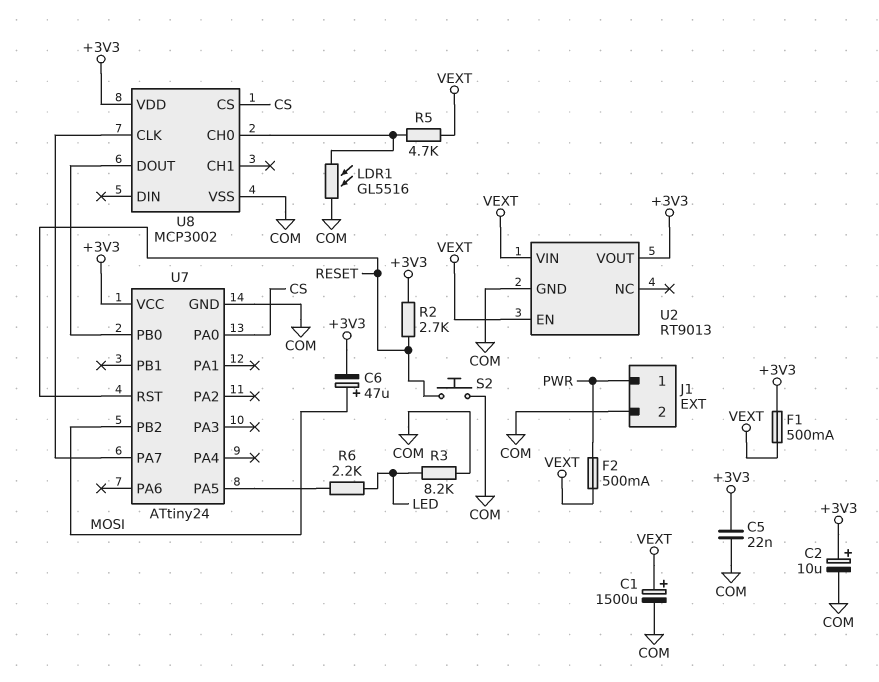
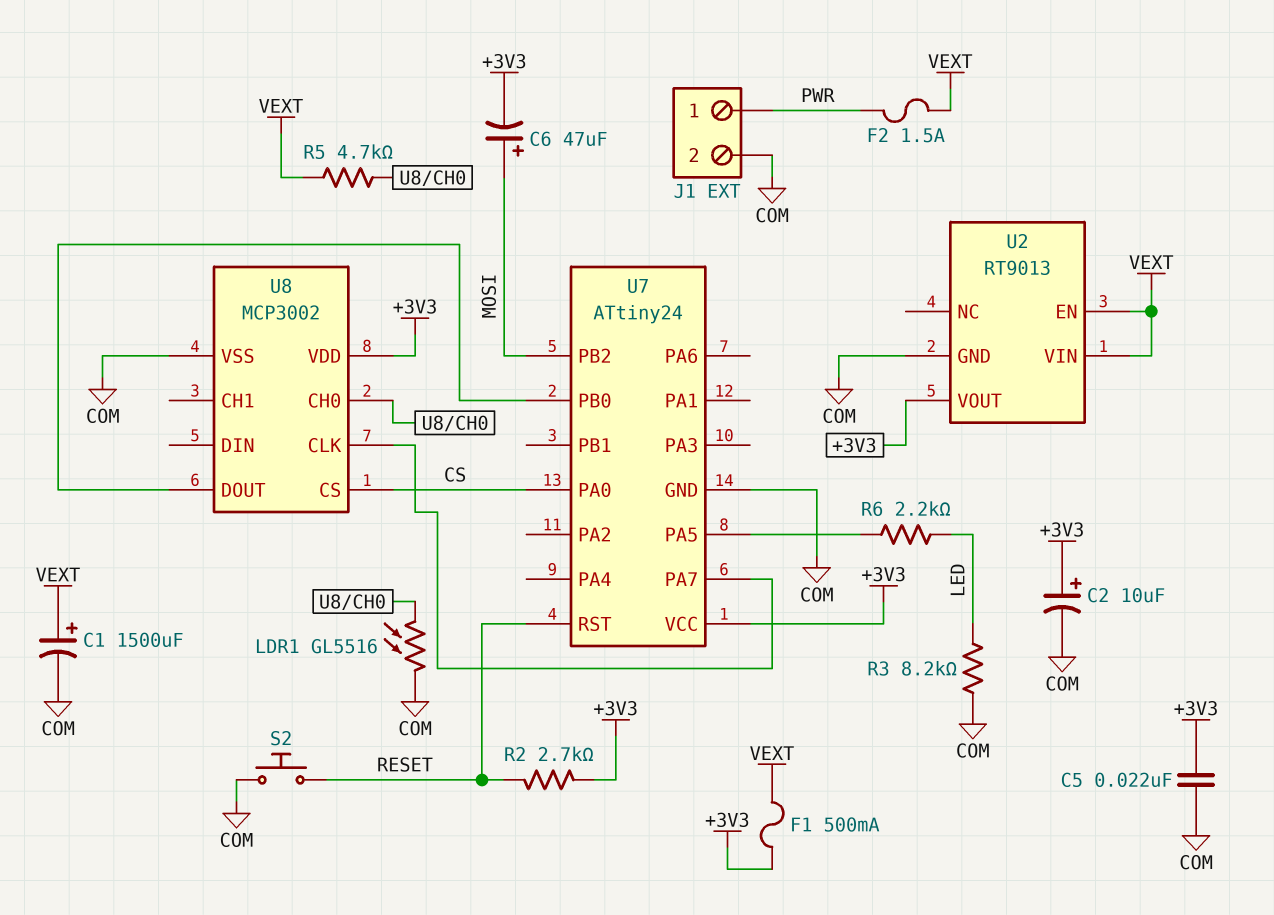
F2: 500mA (PWR, VEXT) -> 1.5A (PWR, VEXT)

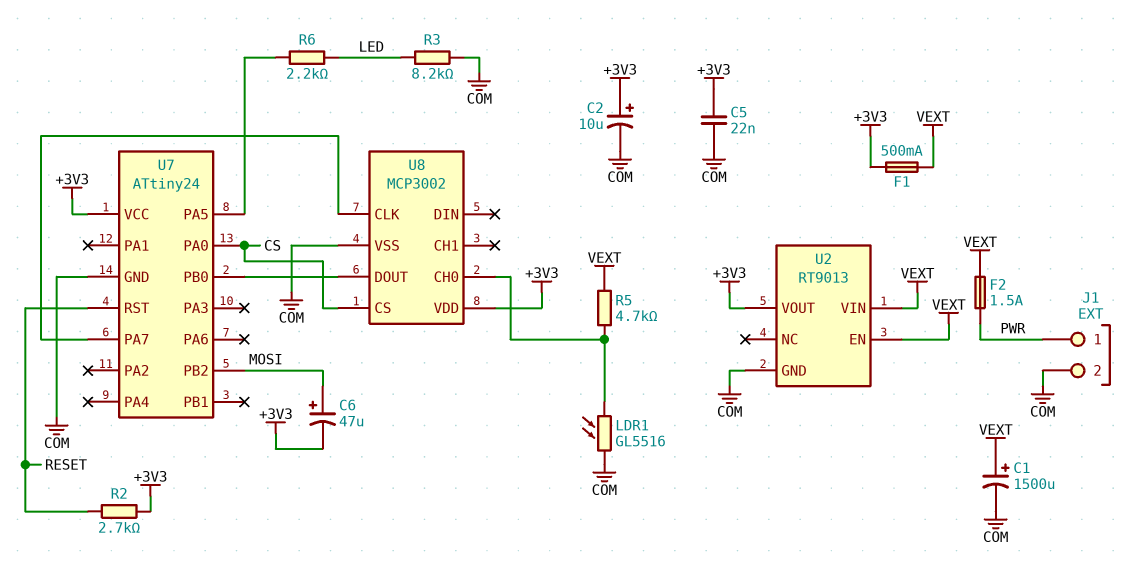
S2: button (COM, RESET) -> none

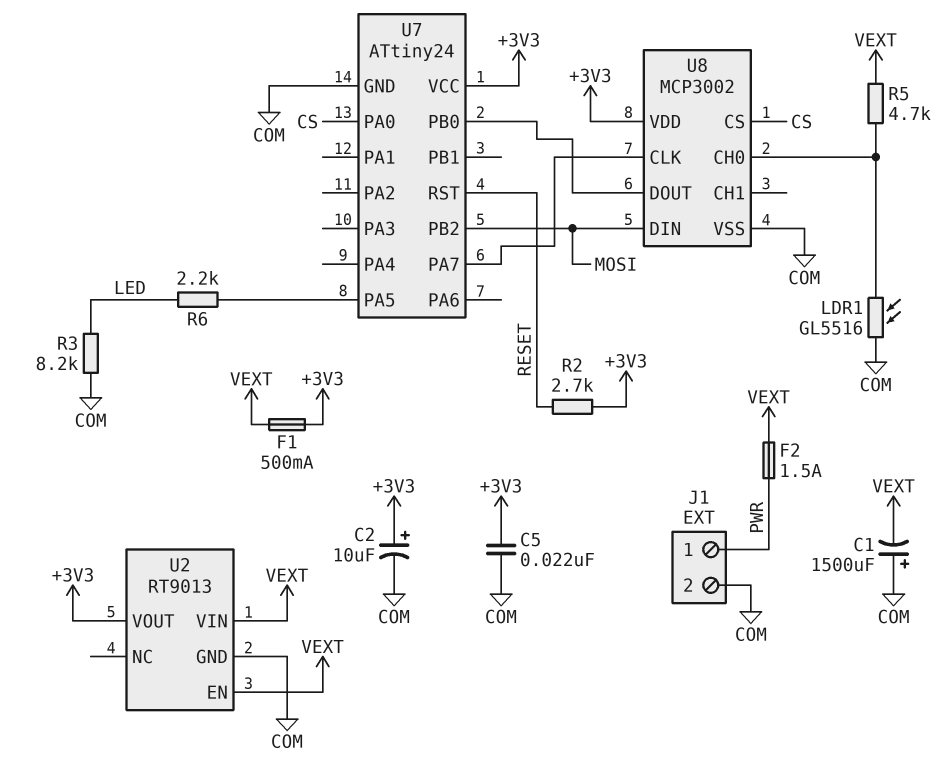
C1: 1500uF (plus VEXT, minus COM) -> 1500uF (plus COM, minus VEXT)
C6: 47uF (plus MOSI, minus +3V3) -> none
U8 pin DIN: none -> MOSI

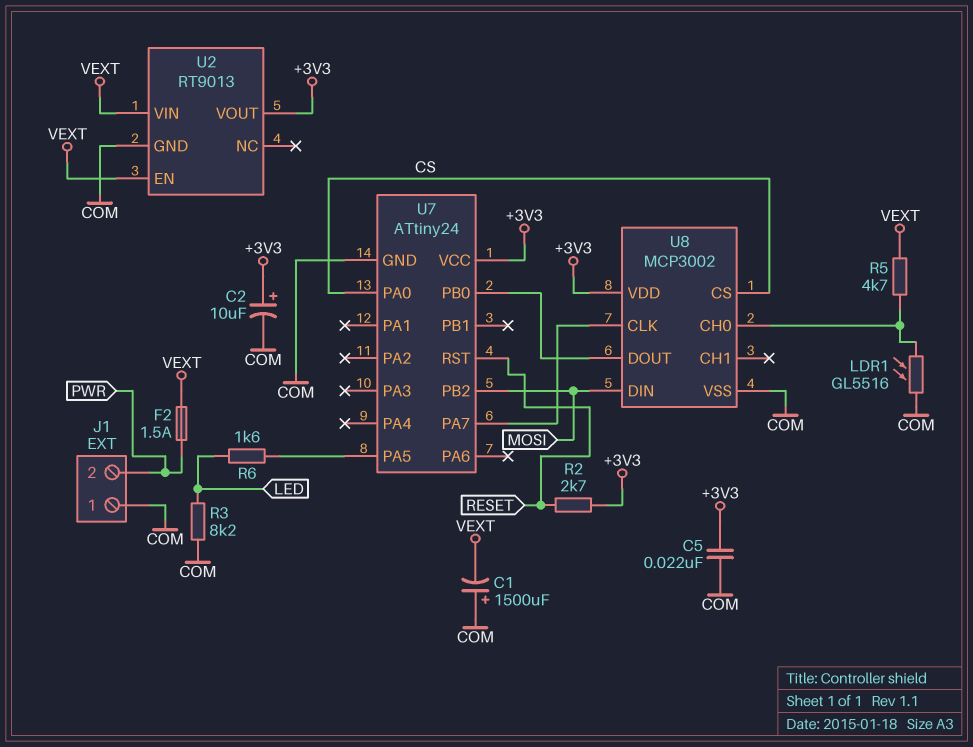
F1: 500mA (+3V3, VEXT) -> none
J1 pin 1: PWR -> COM
J1 pin 2: COM -> PWR
R6: 2.2k (LED, U7/PA5) -> 1.6k (LED, U7/PA5)

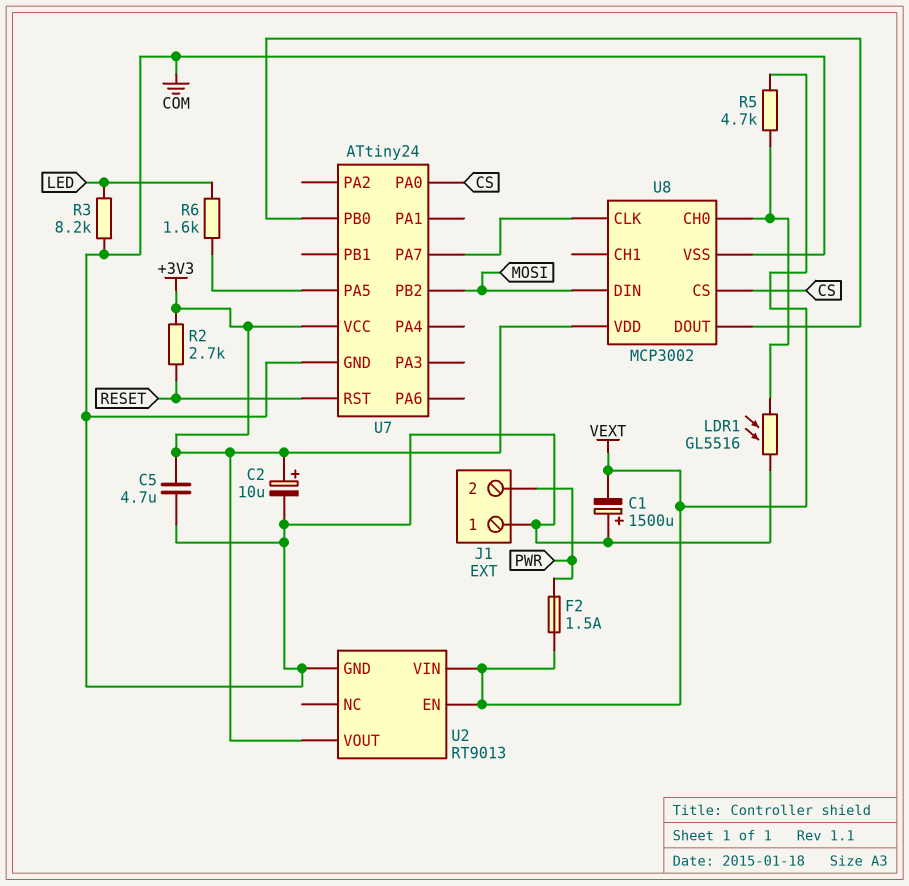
C5: 22nF (+3V3, COM) -> 4.7uF (+3V3, COM)

